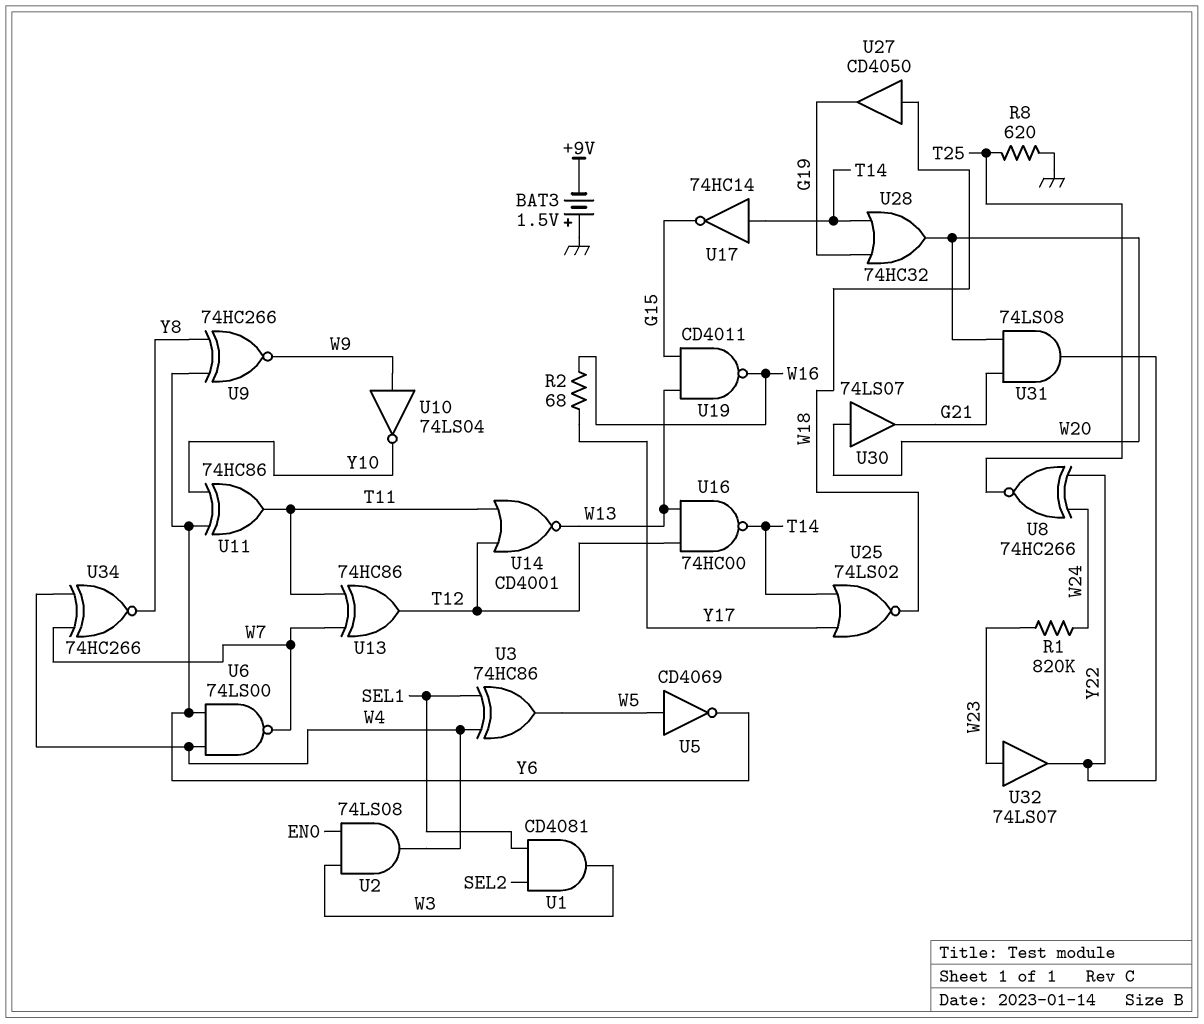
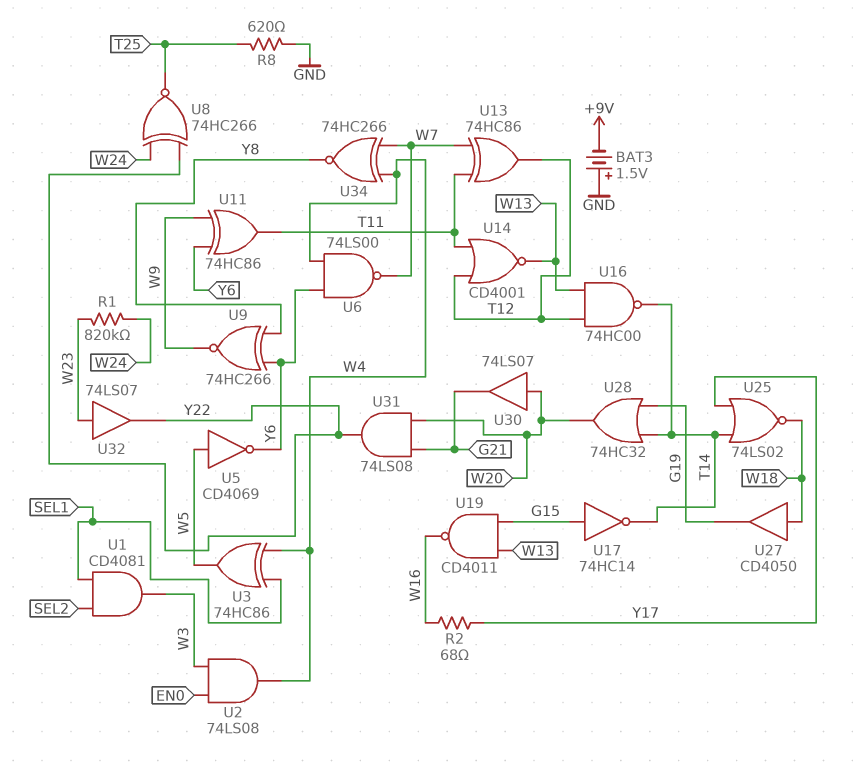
U10: NOT 74LS04 (in W9, out Y10) -> none
U11: XOR 74HC86 (in Y6, in Y10, out T11) -> XOR 74HC86 (in W9, in Y6, out T11)
U17: NOT 74HC14 (in T14, out G15) -> NOT 74HC14 (in G15, out T14)

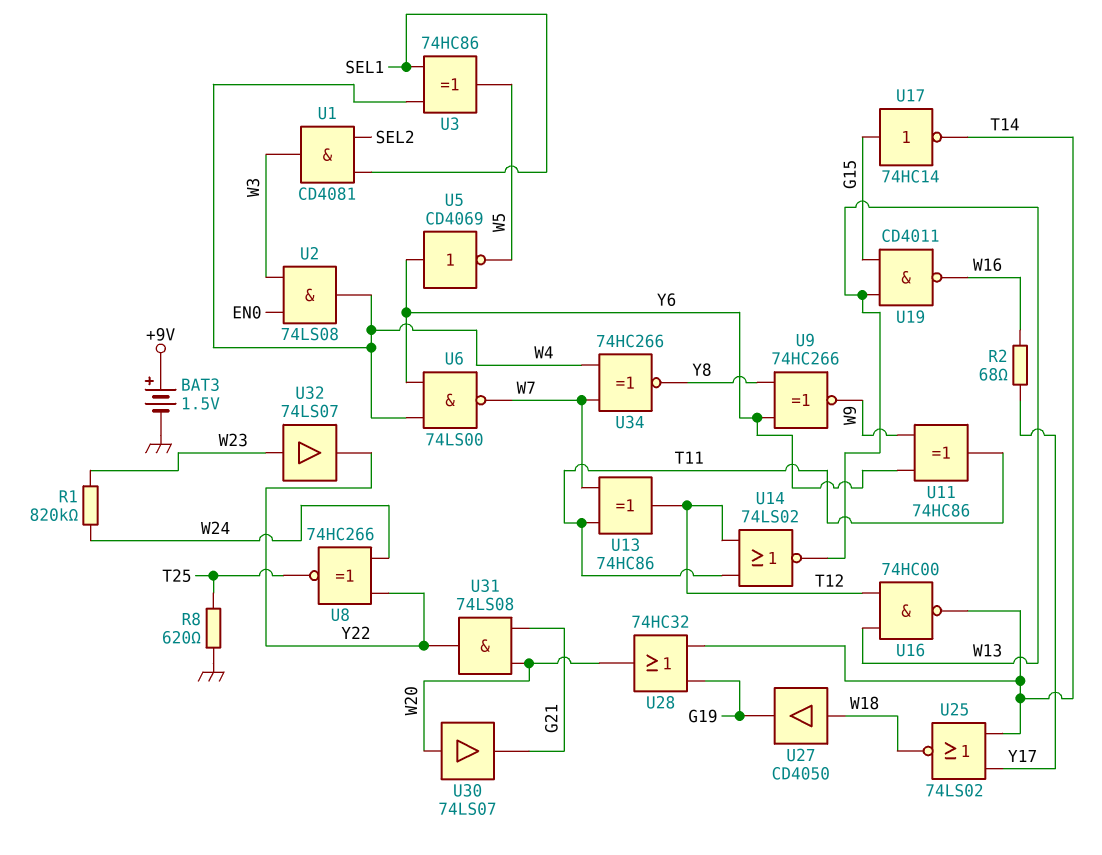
BAT3: 1.5V (plus GND, minus +9V) -> 1.5V (plus +9V, minus GND)
U5: NOT CD4069 (in W5, out Y6) -> NOT CD4069 (in Y6, out W5)
U14: NOR CD4001 (in T11, in T12, out W13) -> NOR 74LS02 (in T11, in T12, out W13)

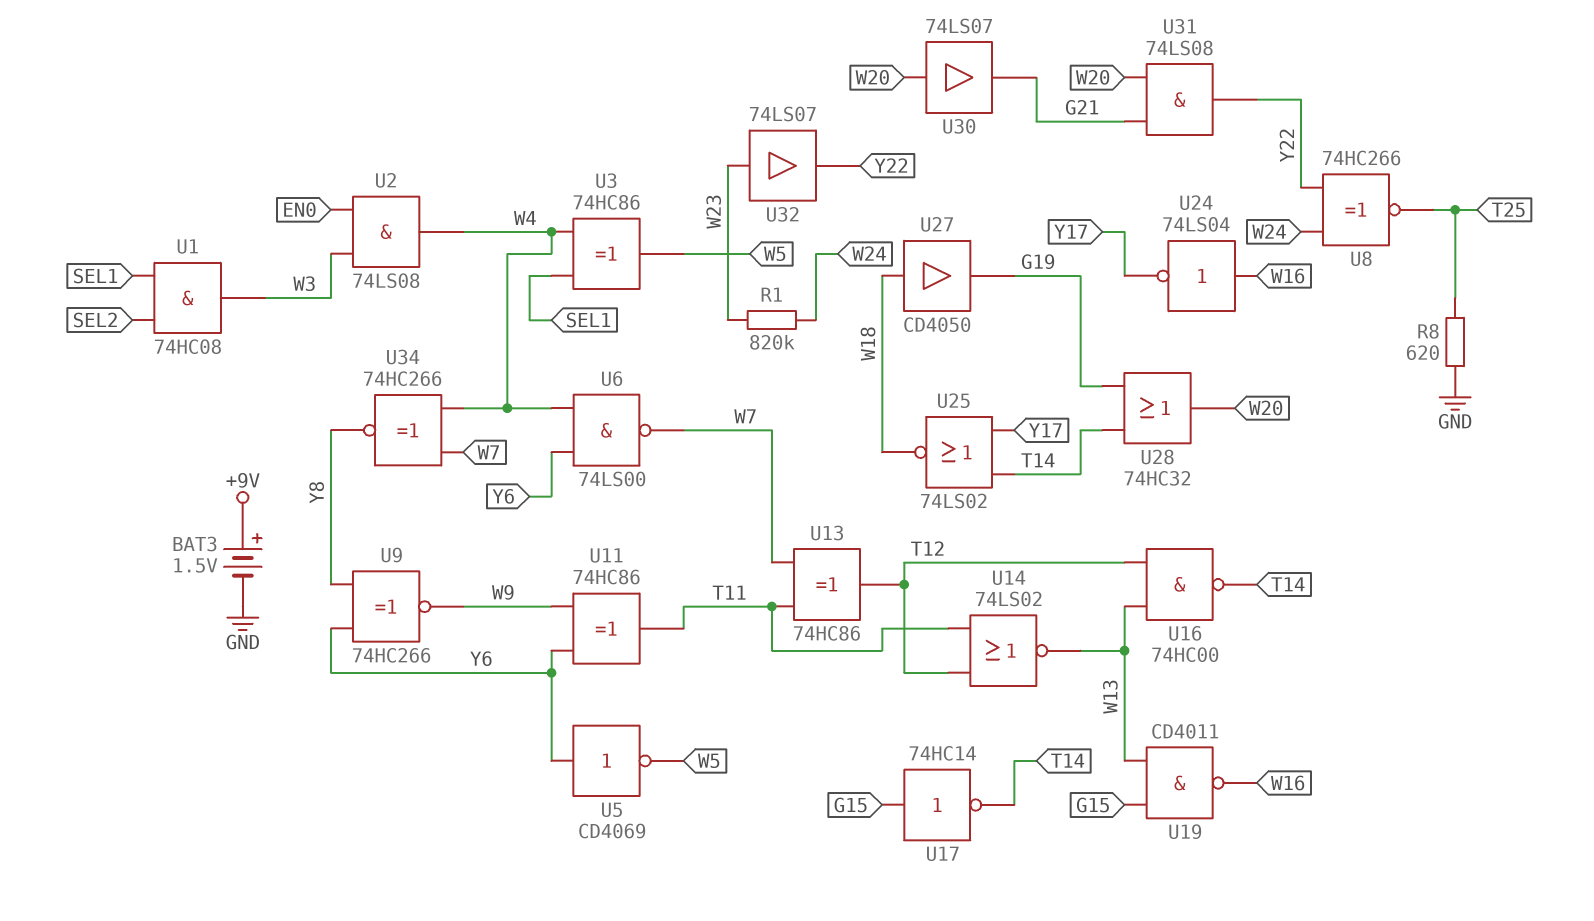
R2: 68 (W16, Y17) -> none
U1: AND CD4081 (in SEL1, in SEL2, out W3) -> AND 74HC08 (in SEL1, in SEL2, out W3)
U24: none -> NOT 74LS04 (in W16, out Y17)

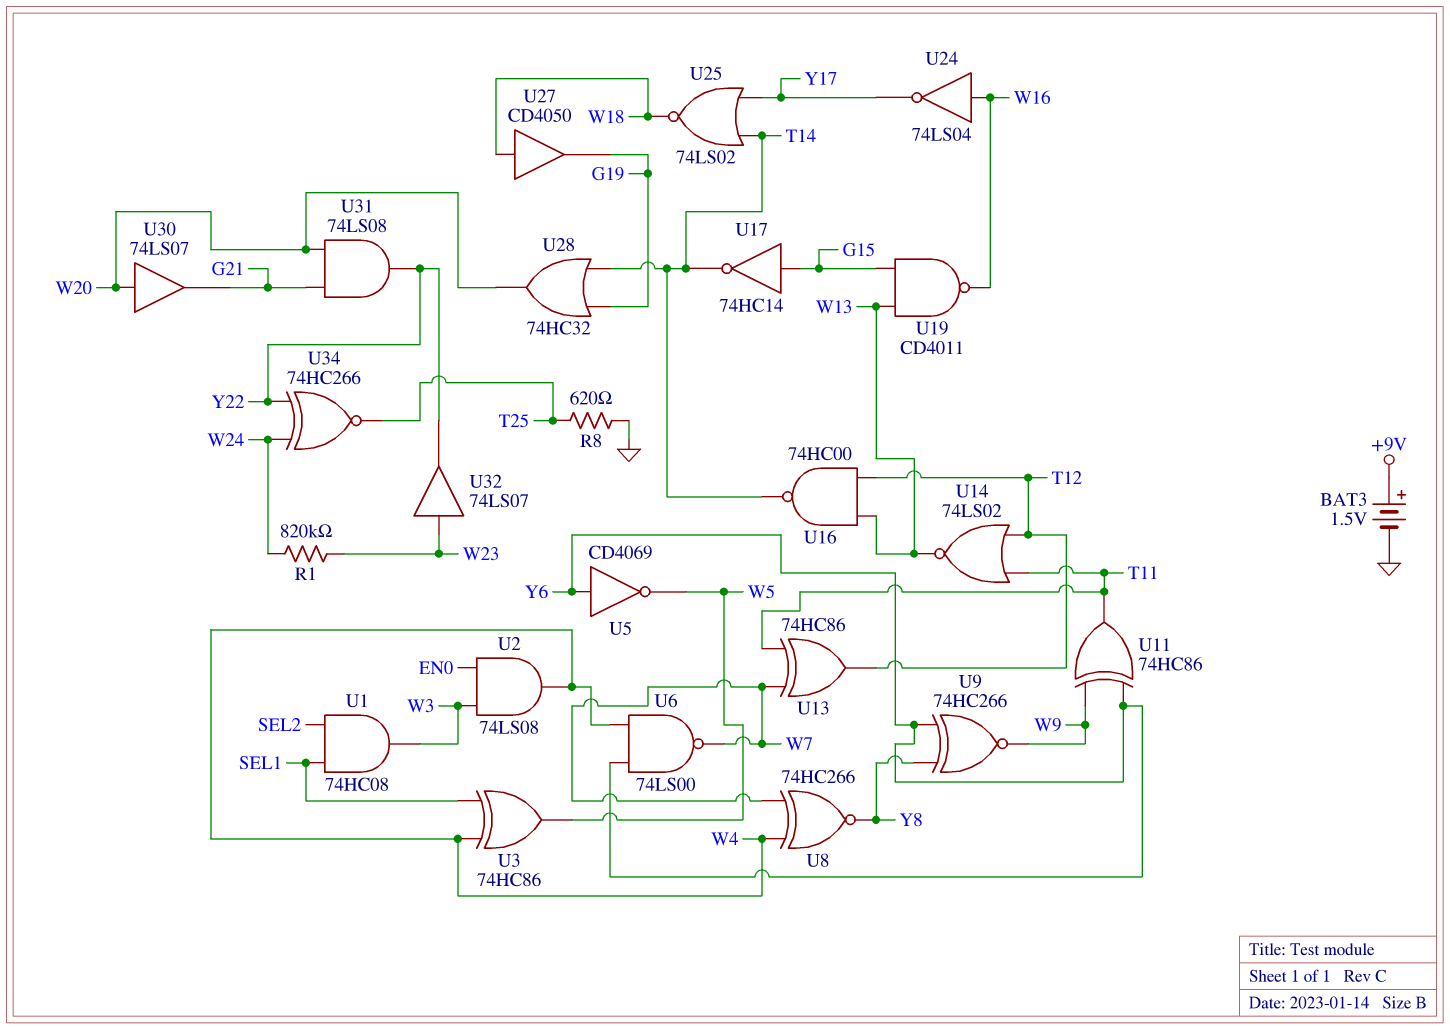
U8: XNOR 74HC266 (in W24, in Y22, out T25) -> XNOR 74HC266 (in W4, in W7, out Y8)
U34: XNOR 74HC266 (in W4, in W7, out Y8) -> XNOR 74HC266 (in W24, in Y22, out T25)

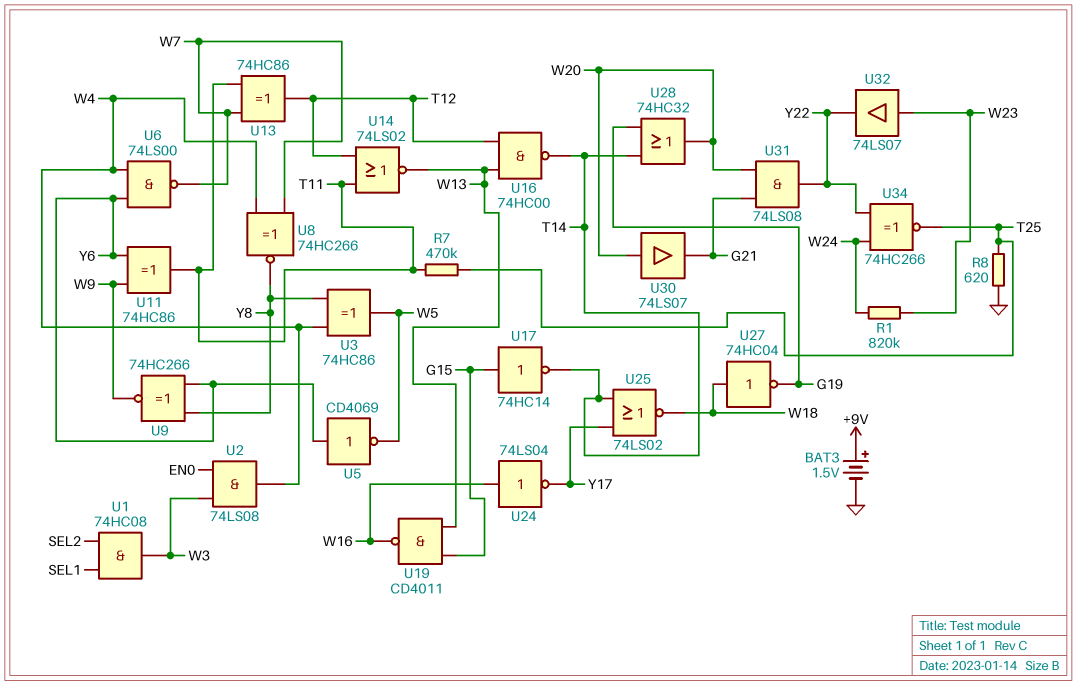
R7: none -> 470k (T11, T25)
U3: XOR 74HC86 (in SEL1, in W4, out W5) -> XOR 74HC86 (in W4, in Y8, out W5)
U27: buffer CD4050 (in W18, out G19) -> NOT 74HC04 (in W18, out G19)

